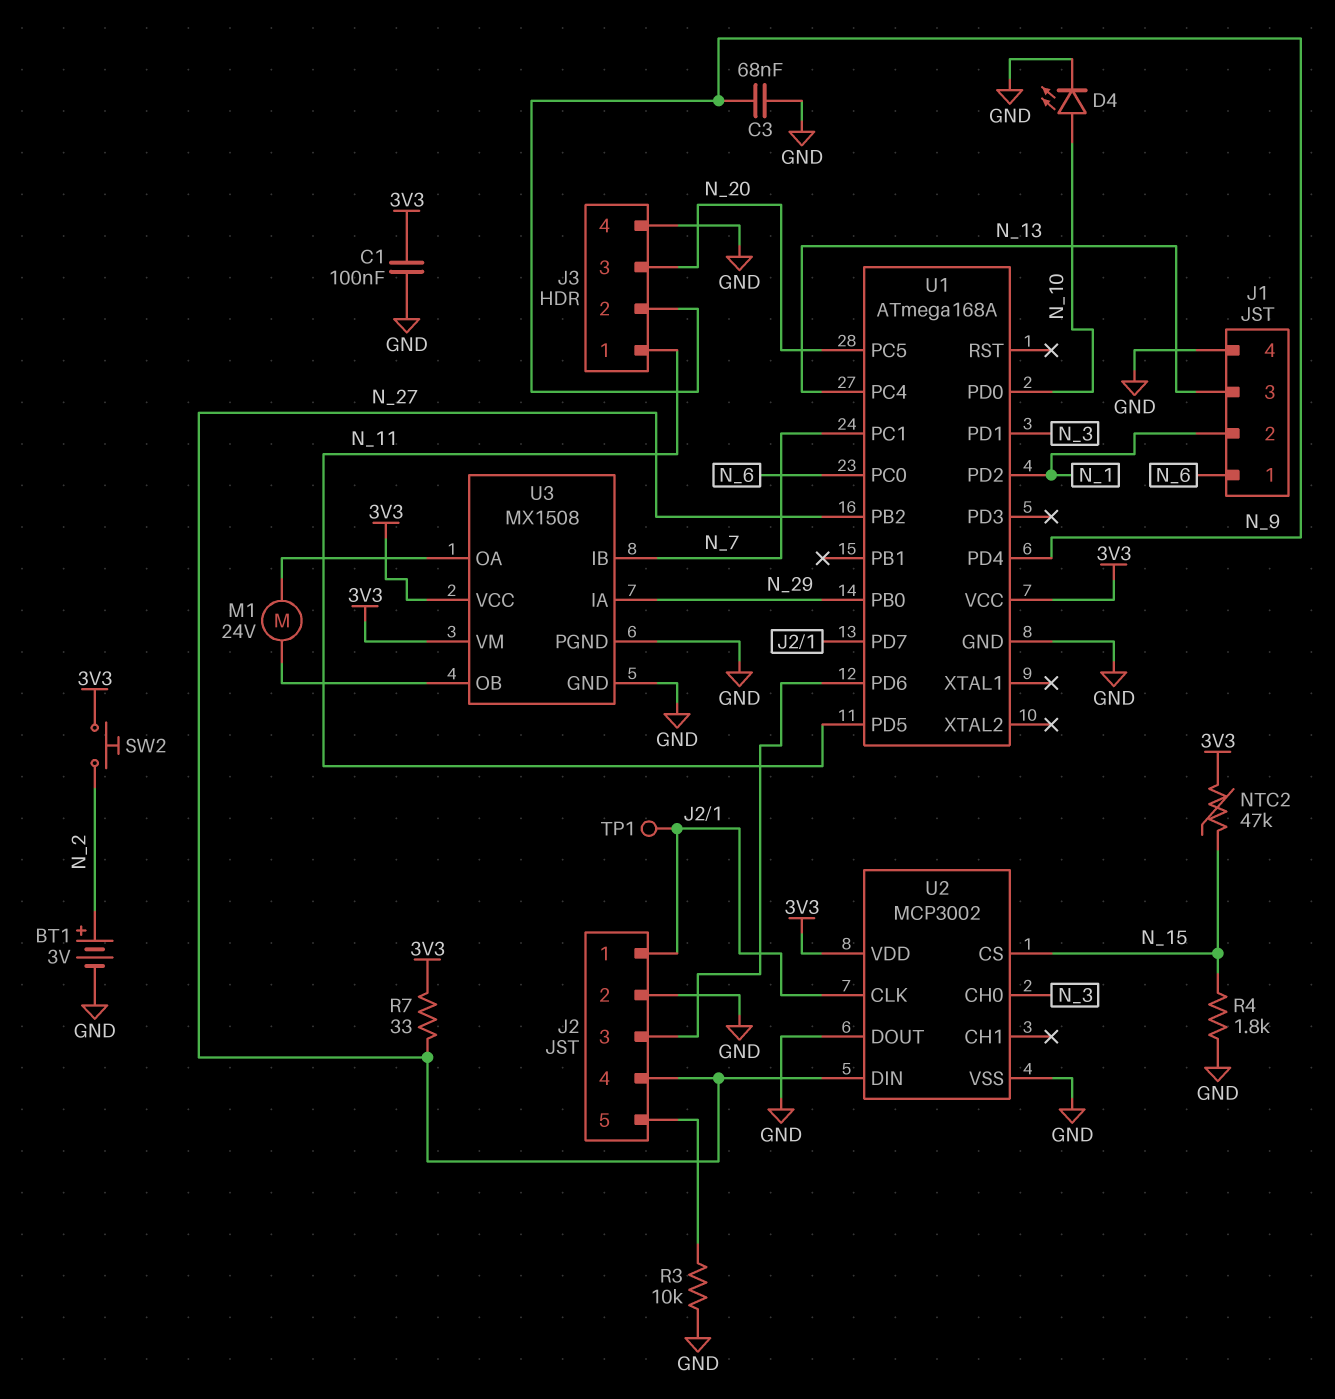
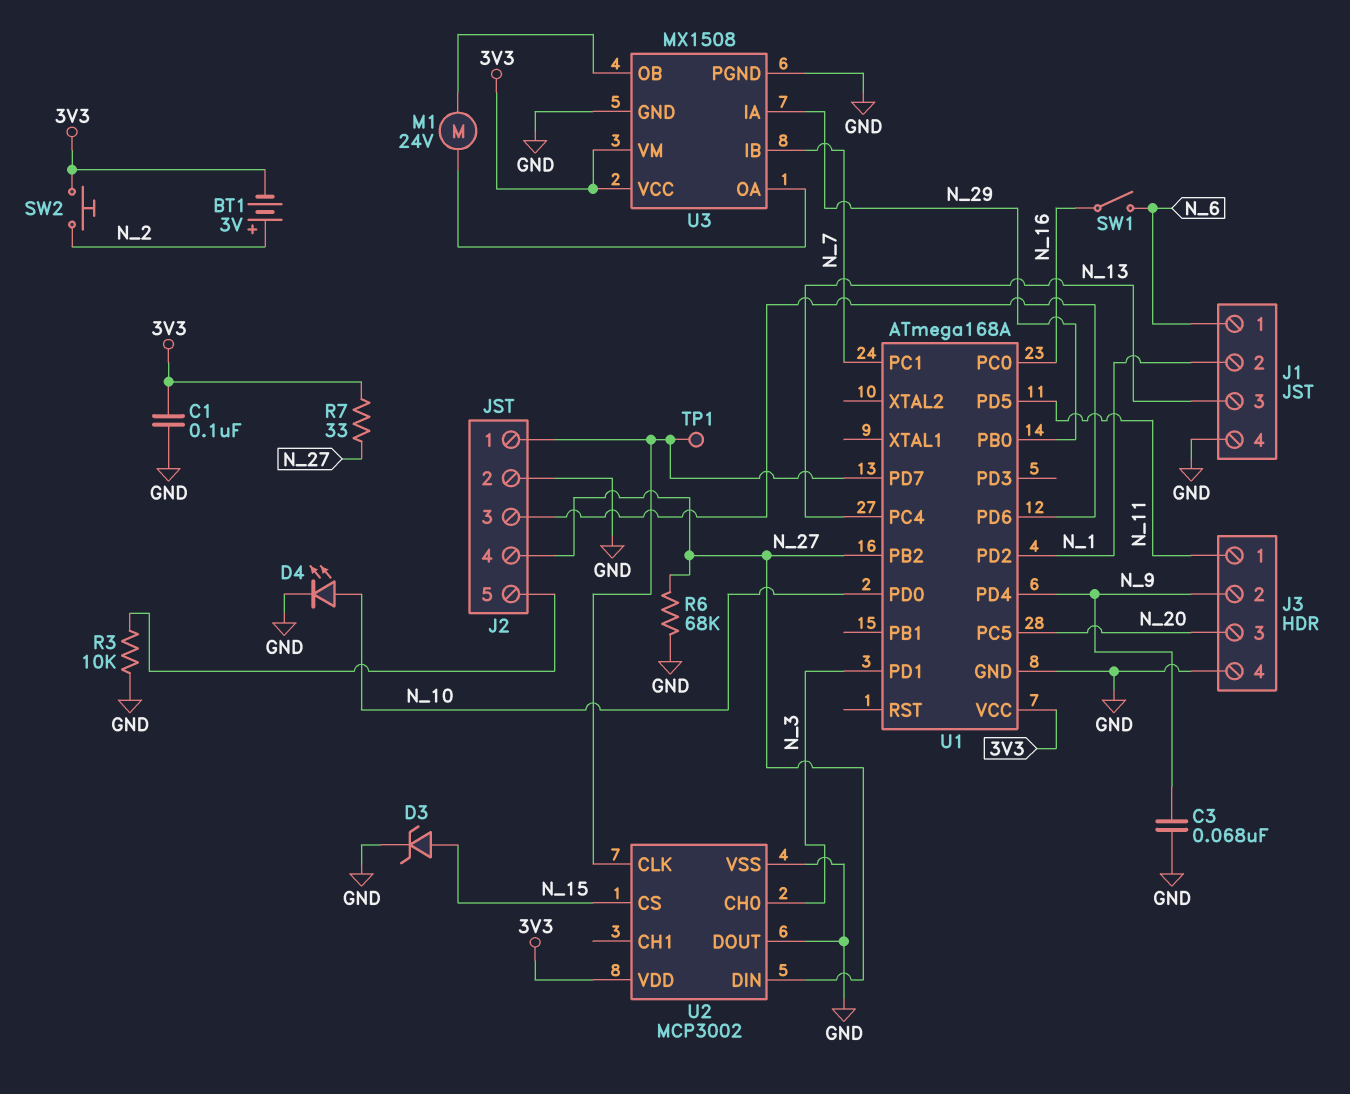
BT1: 3V (plus N_2, minus GND) -> 3V (plus N_2, minus 3V3)
D3: none -> zener (A N_15, K GND)
NTC2: 47k (3V3, N_15) -> none
R4: 1.8k (GND, N_15) -> none
R6: none -> 68k (GND, N_27)
SW1: none -> switch (N_6, N_16)
U1 pin PC0: N_6 -> N_16

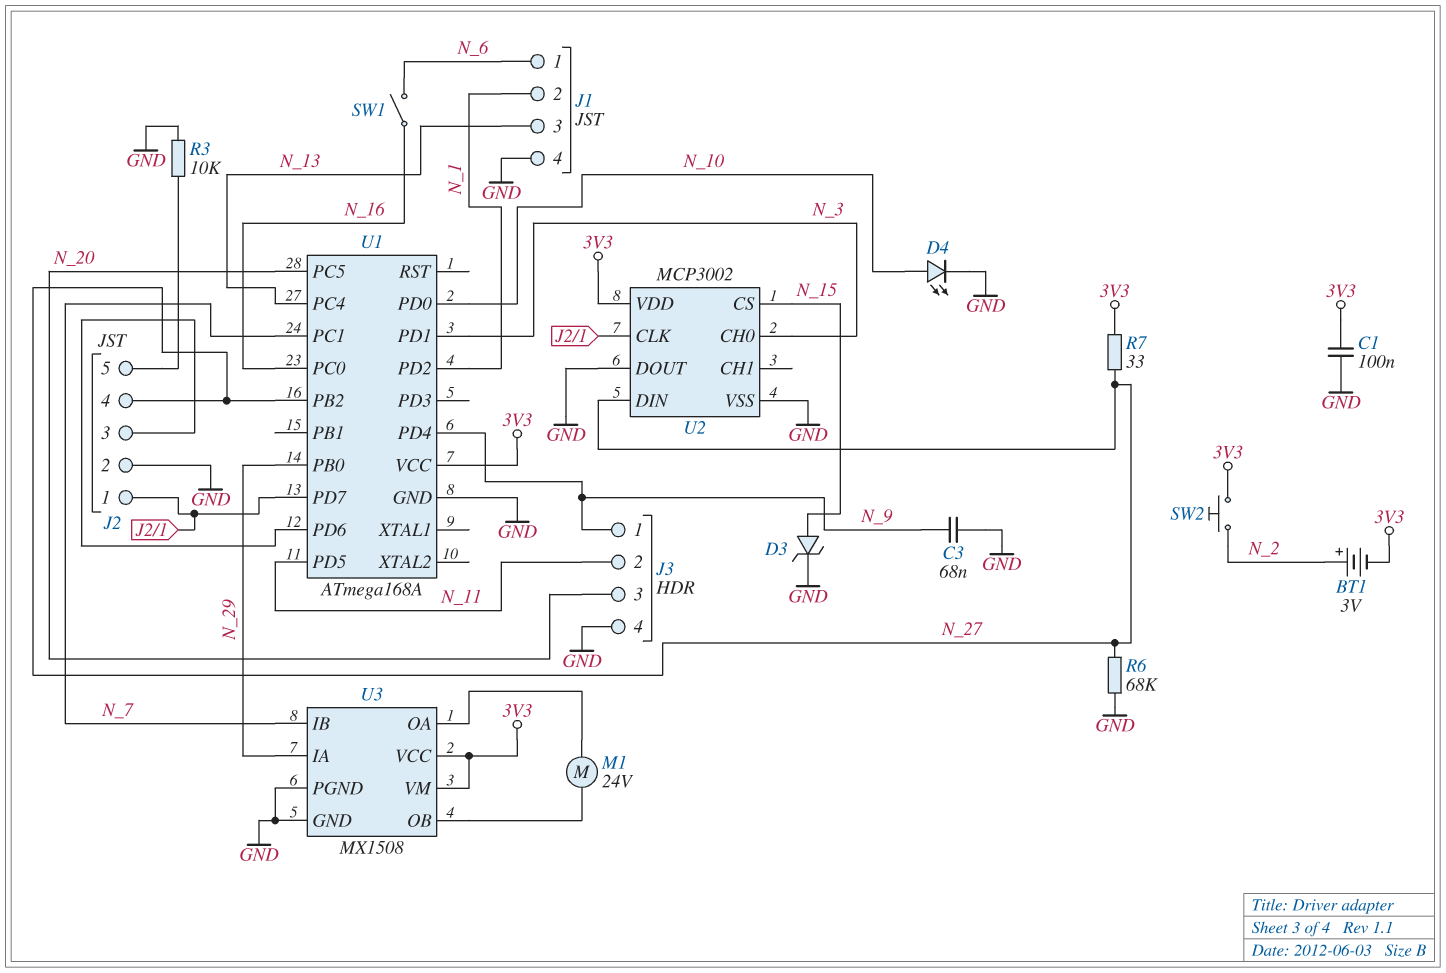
J3 pin 1: N_11 -> N_9
J3 pin 2: N_9 -> N_11
TP1: test point (J2/1) -> none

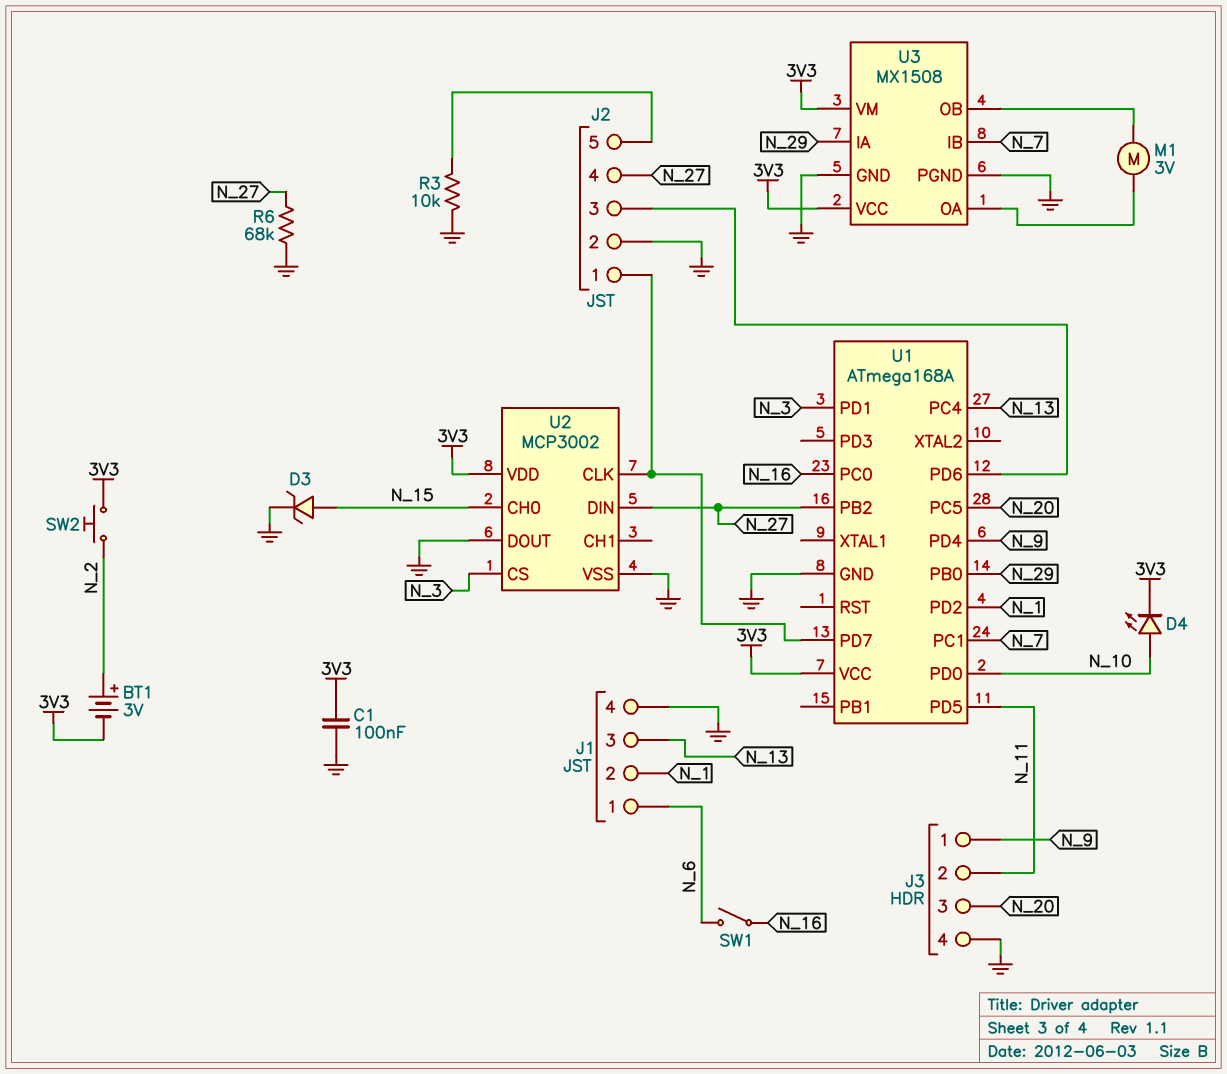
C3: 68nF (GND, N_9) -> none
D4: LED (A N_10, K GND) -> LED (A N_10, K 3V3)
M1: motor 24V (U3/OA, U3/OB) -> motor 3V (U3/OA, U3/OB)
R7: 33 (3V3, N_27) -> none
U2 pin CH0: N_3 -> N_15
U2 pin CS: N_15 -> N_3

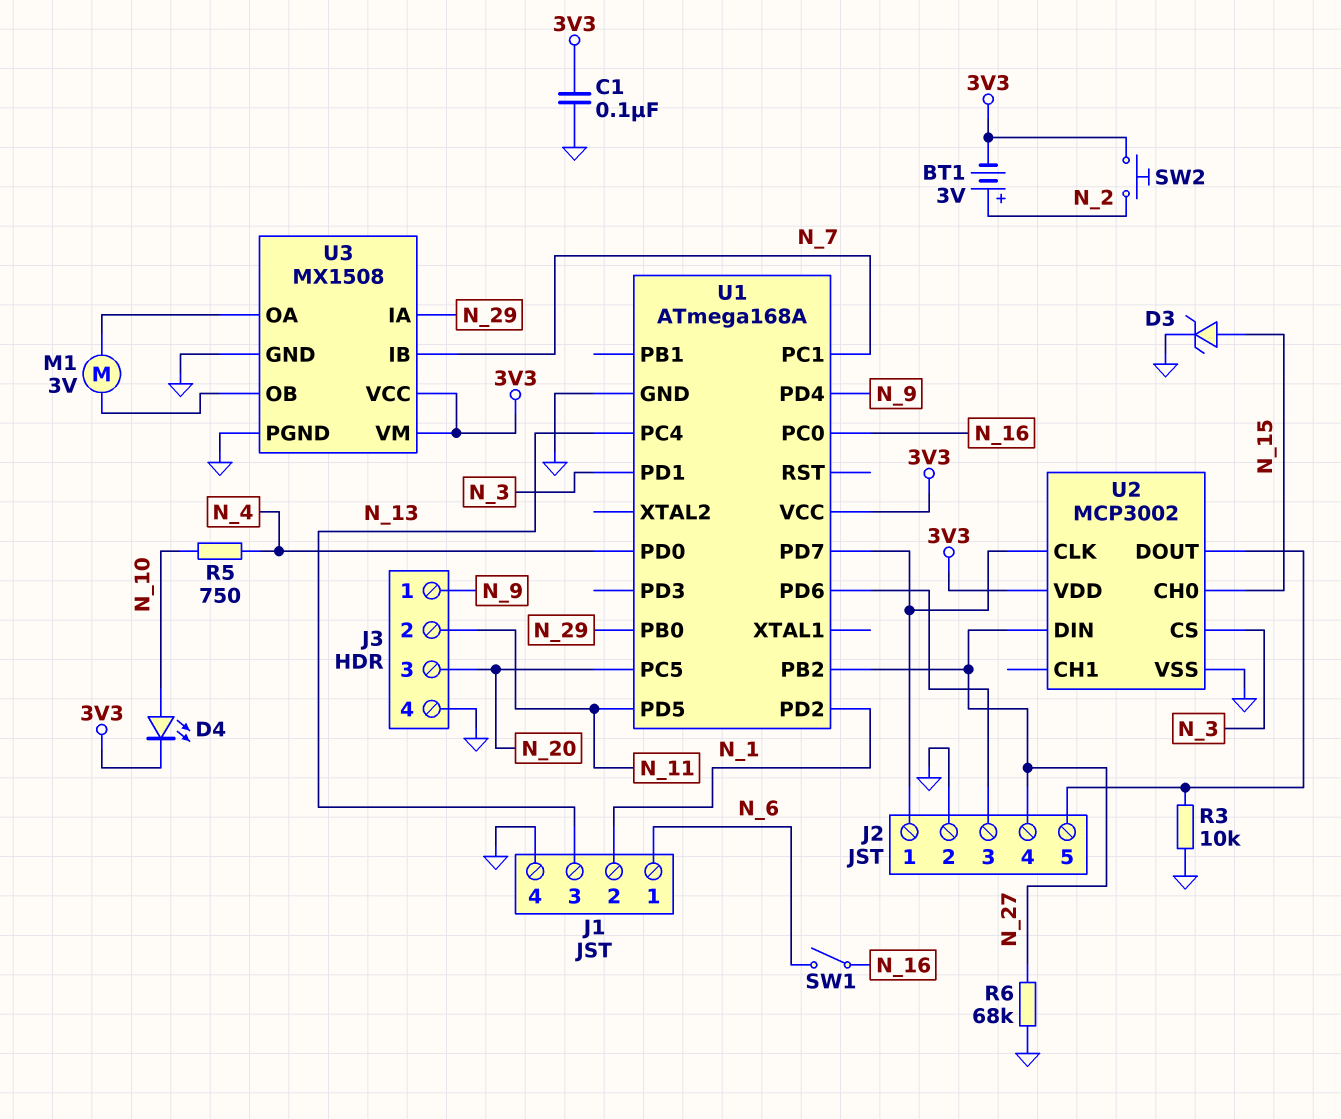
R5: none -> 750 (N_4, N_10)
U1 pin PD0: N_10 -> N_4
U2 pin DOUT: GND -> J2/5

